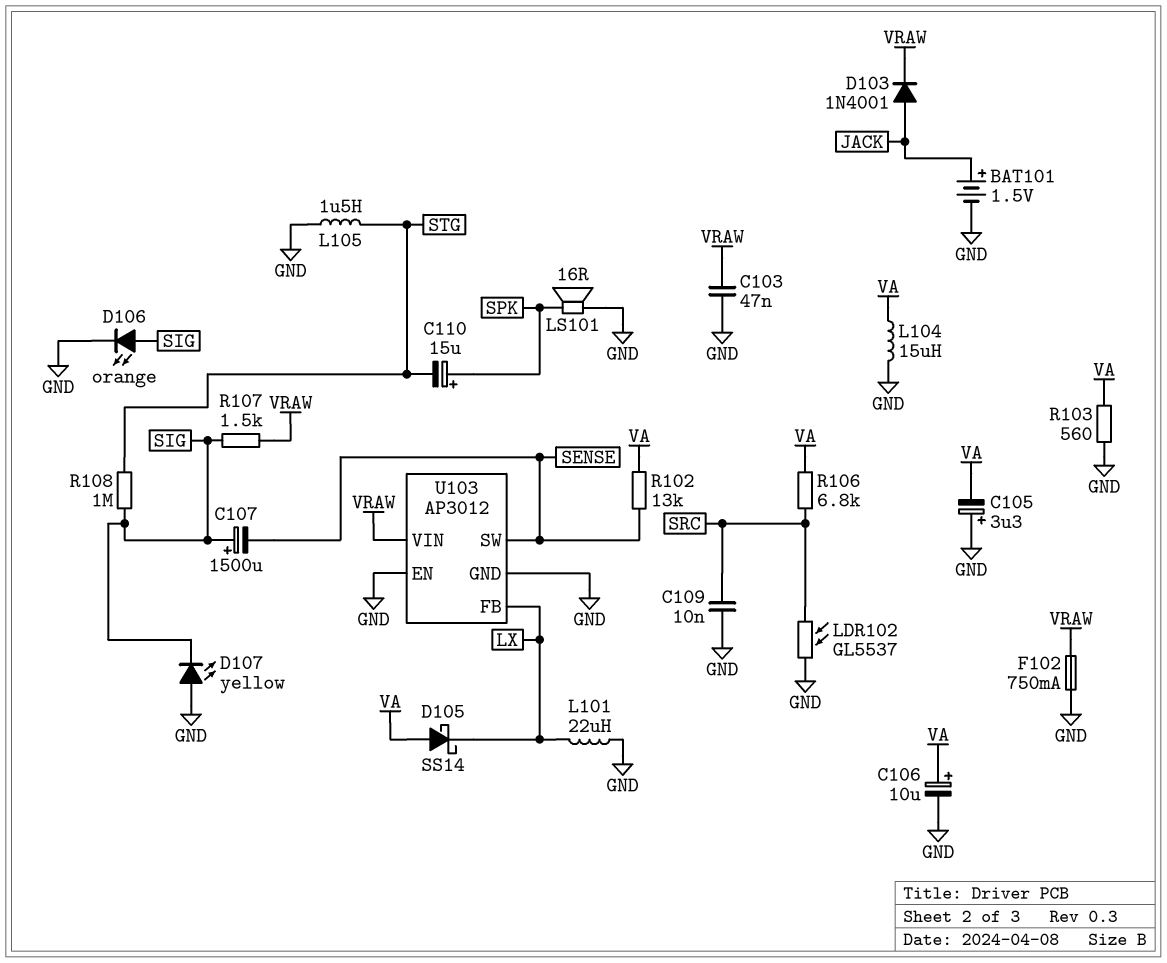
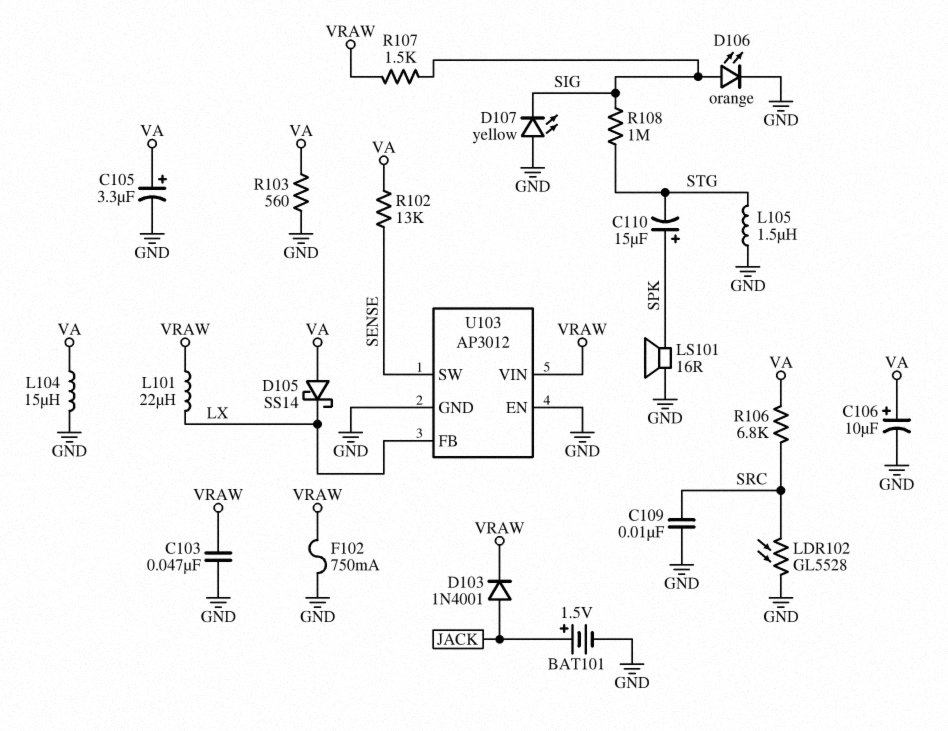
C105: 3.3uF (plus GND, minus VA) -> 3.3uF (plus VA, minus GND)
C107: 1500uF (plus SIG, minus SENSE) -> none
L101: 22uH (GND, LX) -> 22uH (LX, VRAW)
LDR102: GL5537 (GND, SRC) -> GL5528 (GND, SRC)

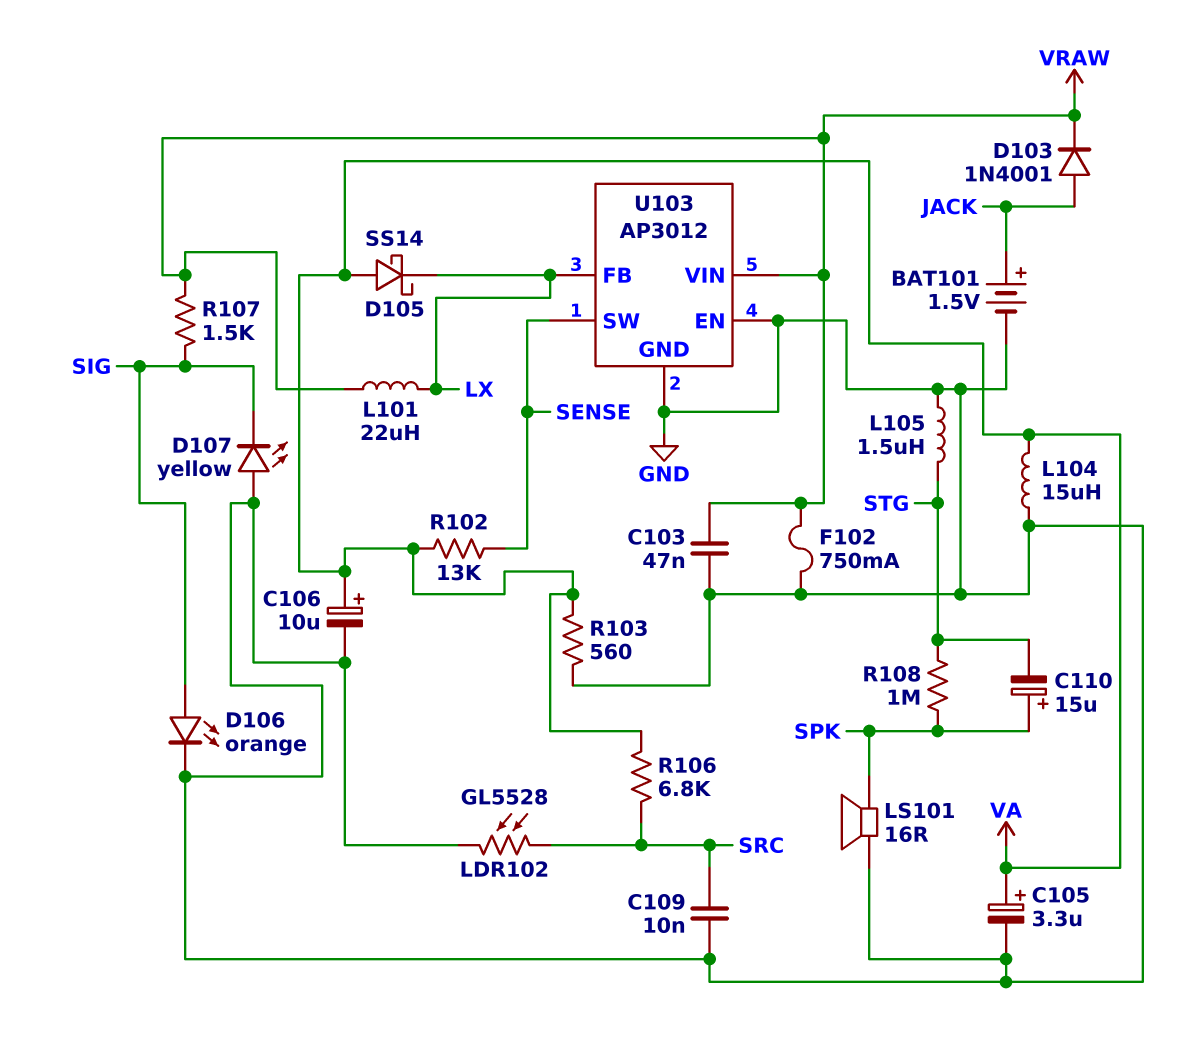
R108: 1M (SIG, STG) -> 1M (SPK, STG)

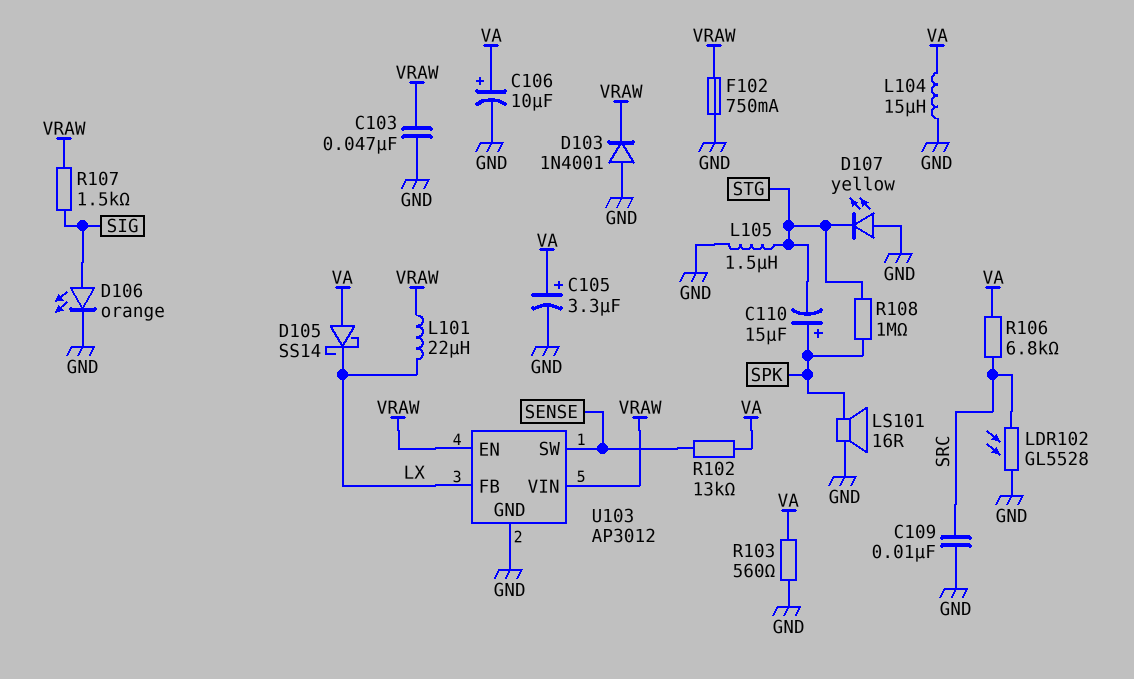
BAT101: 1.5V (plus JACK, minus GND) -> none
D103: diode 1N4001 (A JACK, K VRAW) -> diode 1N4001 (A GND, K VRAW)
D107: LED yellow (A GND, K SIG) -> LED yellow (A GND, K STG)
U103 pin EN: GND -> VRAW

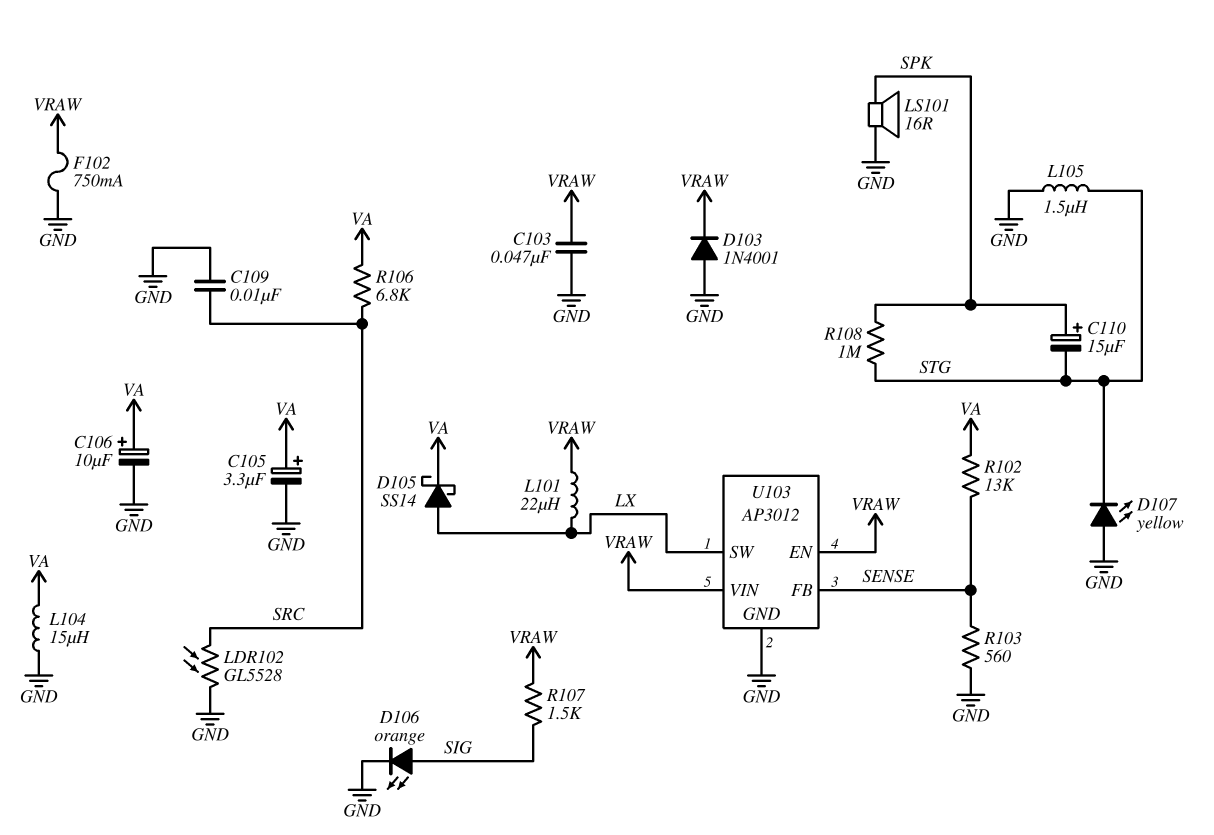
D105: schottky SS14 (A VA, K LX) -> schottky SS14 (A LX, K VA)
R103: 560 (GND, VA) -> 560 (GND, SENSE)
U103 pin FB: LX -> SENSE
U103 pin SW: SENSE -> LX

